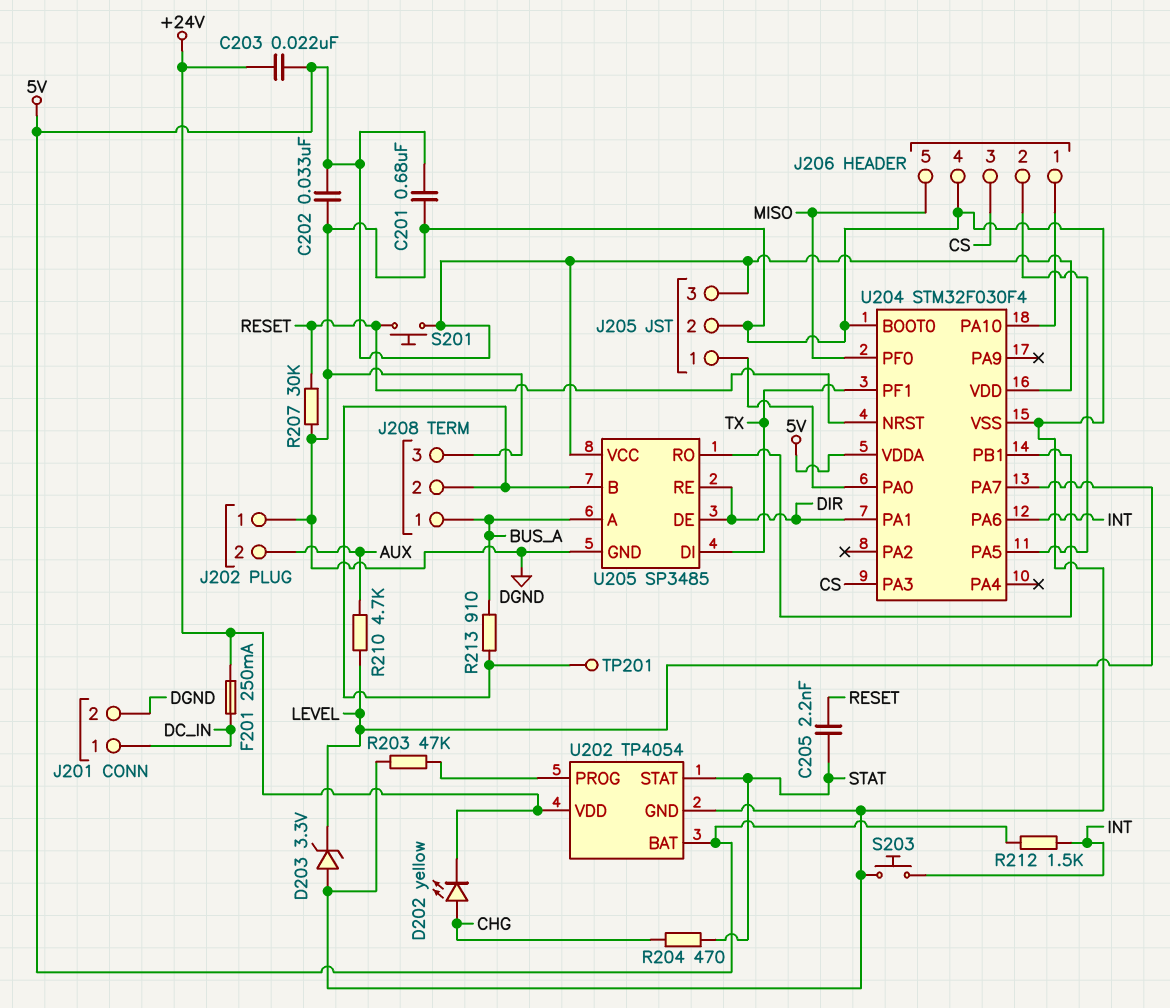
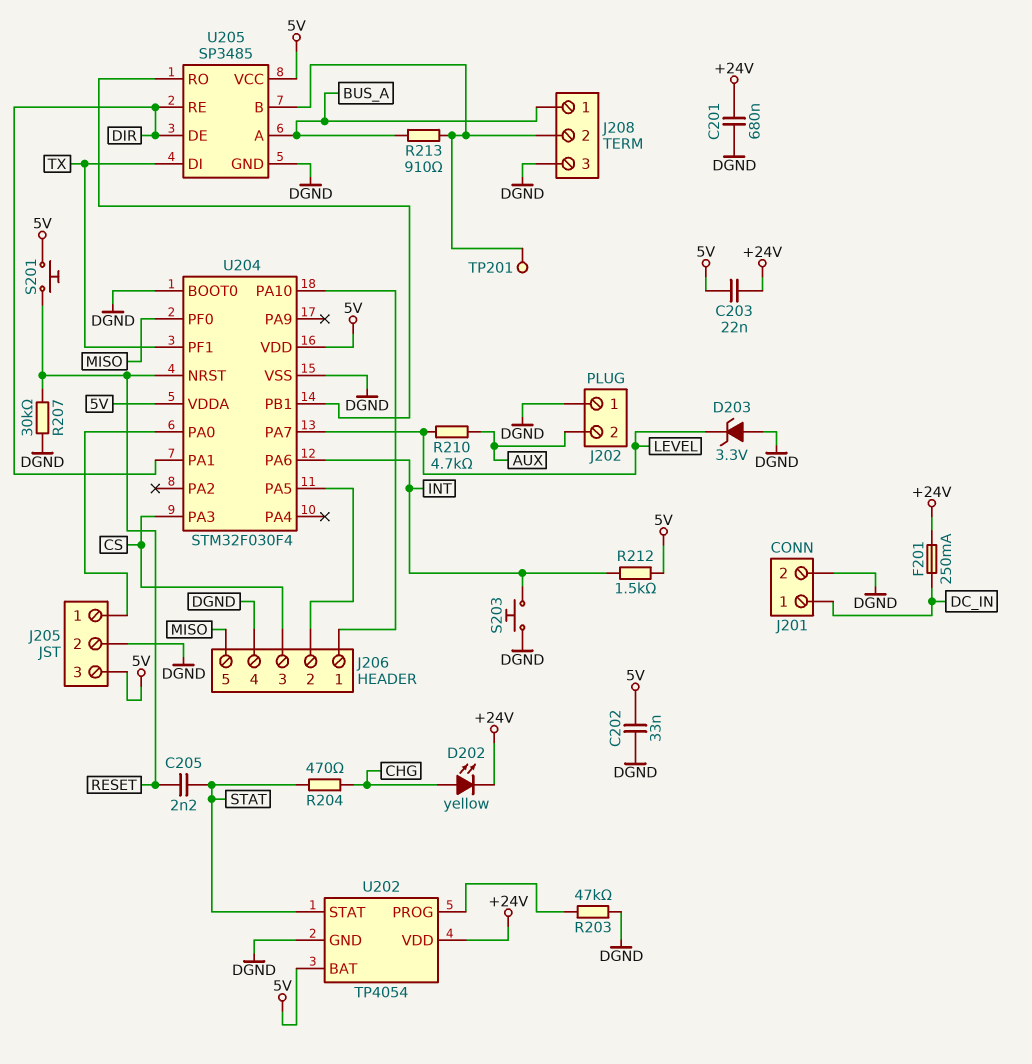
C201: 680nF (5V, DGND) -> 680nF (+24V, DGND)

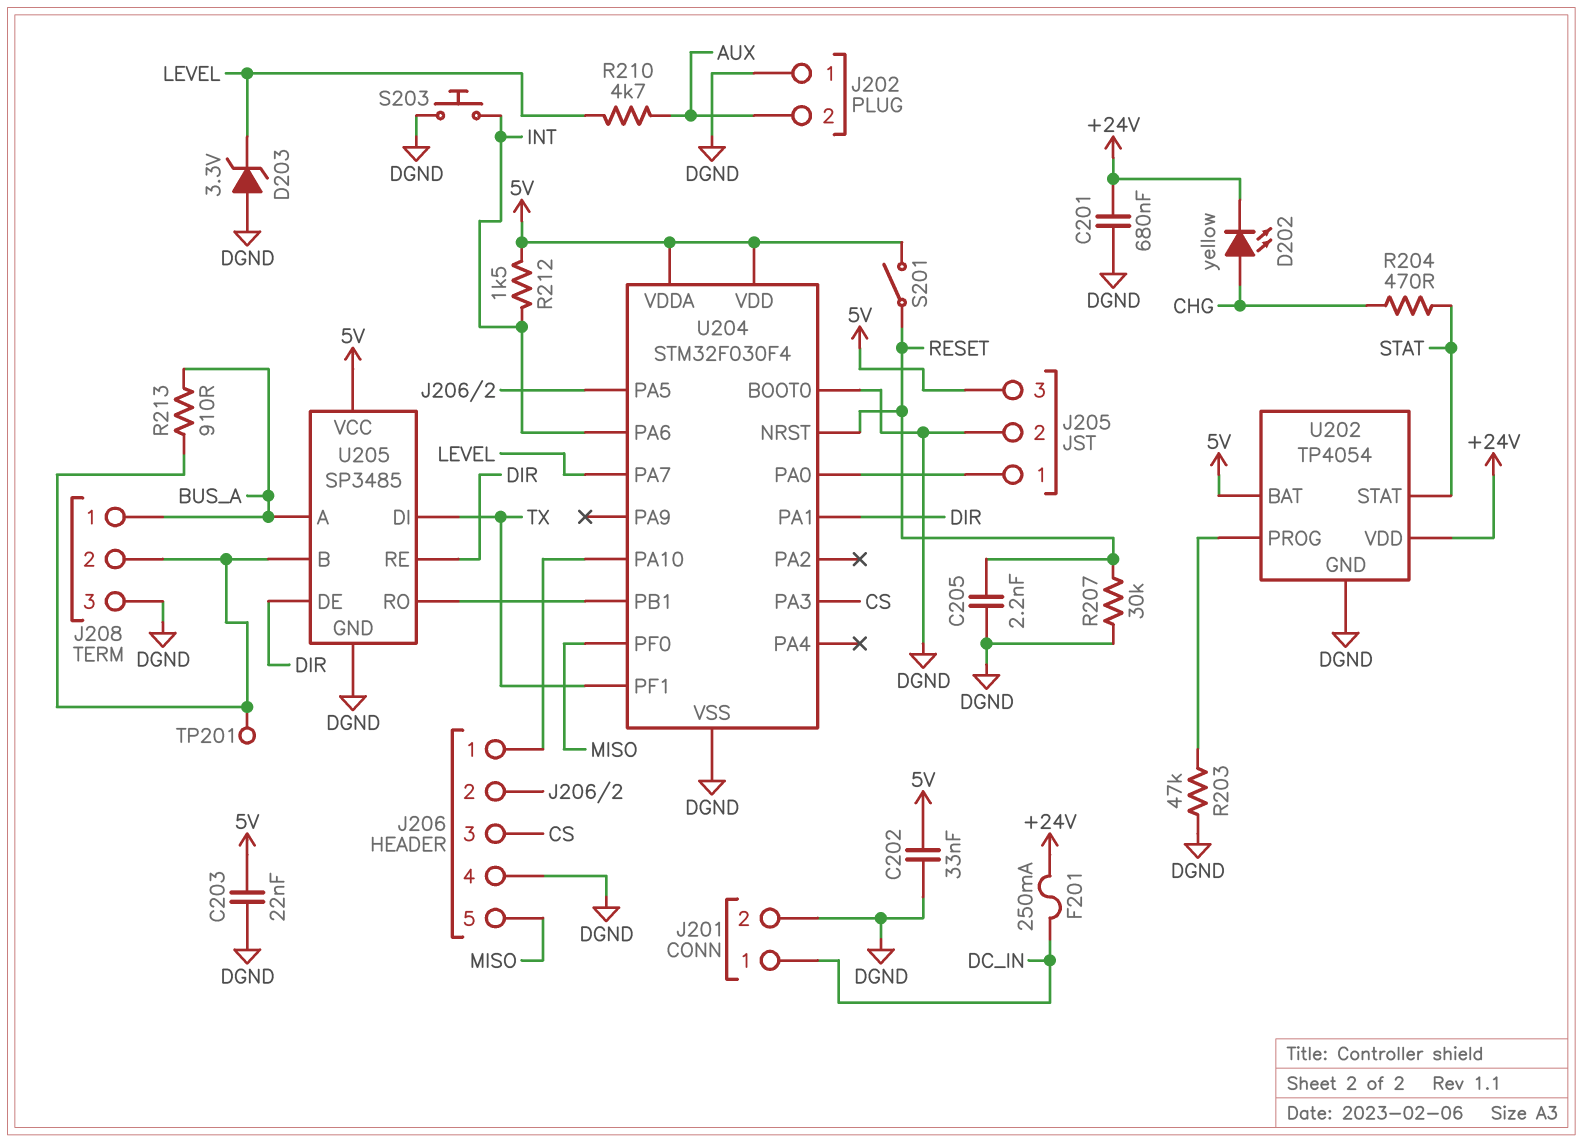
C203: 22nF (+24V, 5V) -> 22nF (5V, DGND)
C205: 2.2nF (RESET, STAT) -> 2.2nF (DGND, RESET)
S201: button (5V, RESET) -> switch (5V, RESET)

